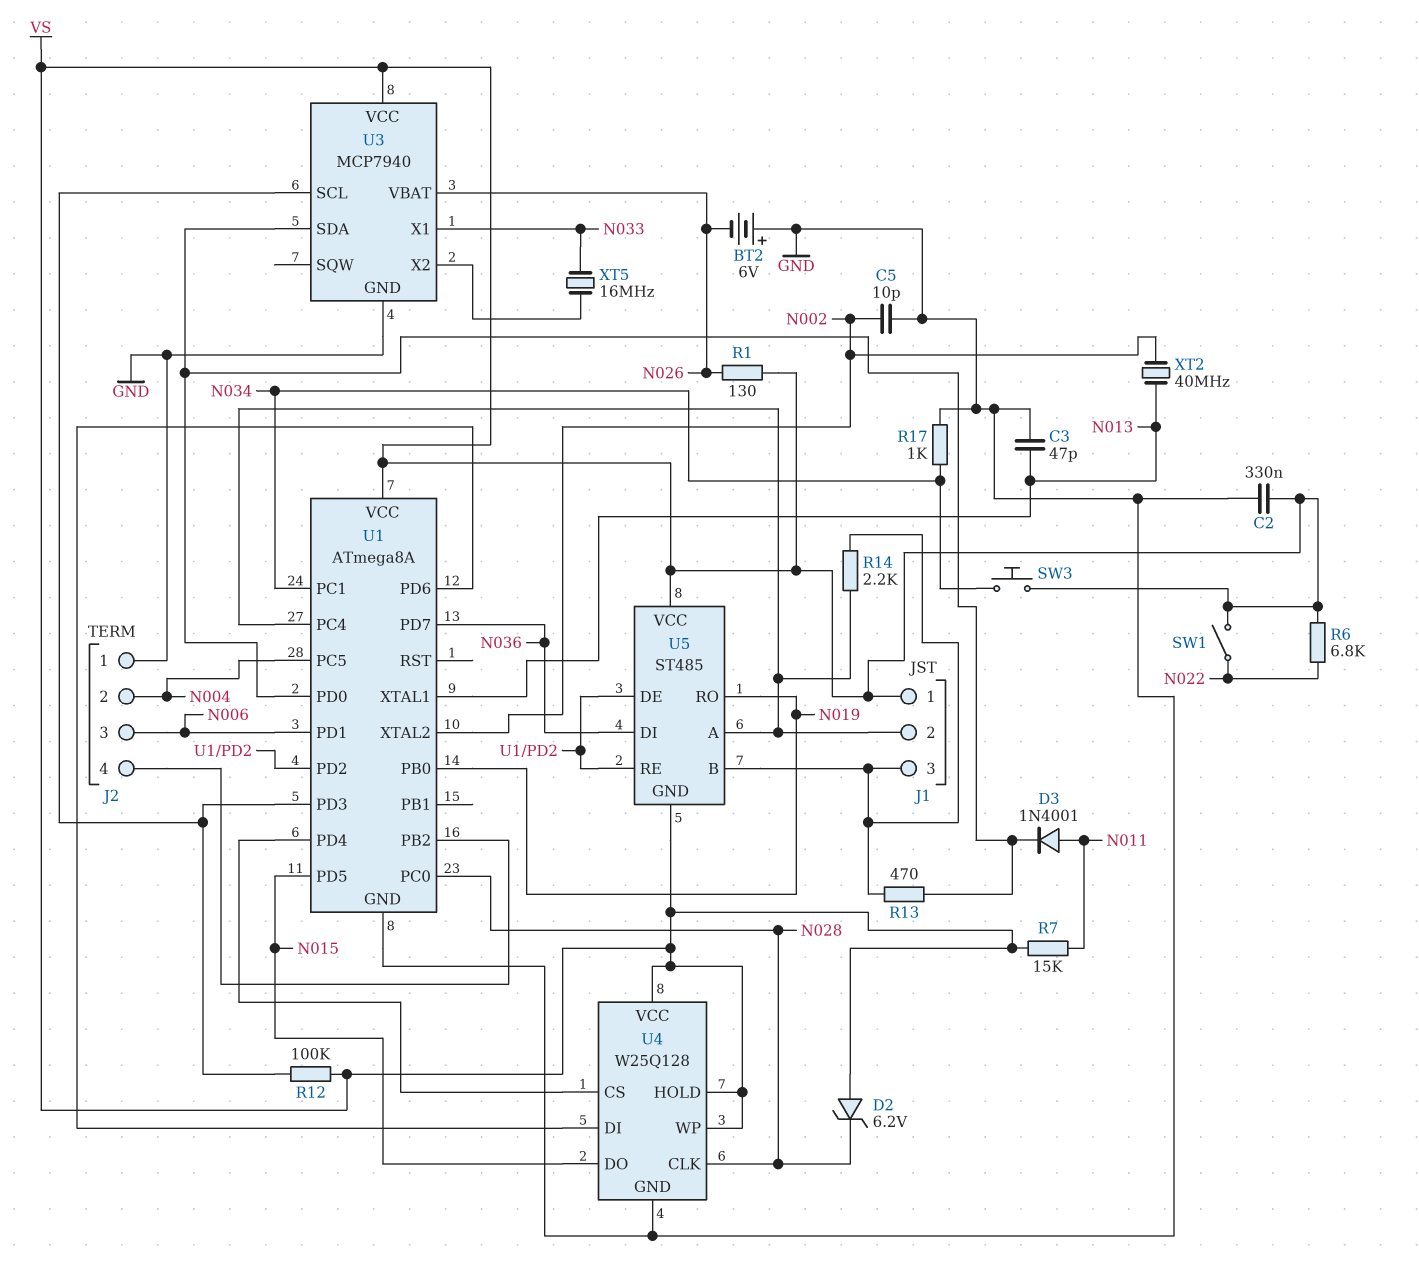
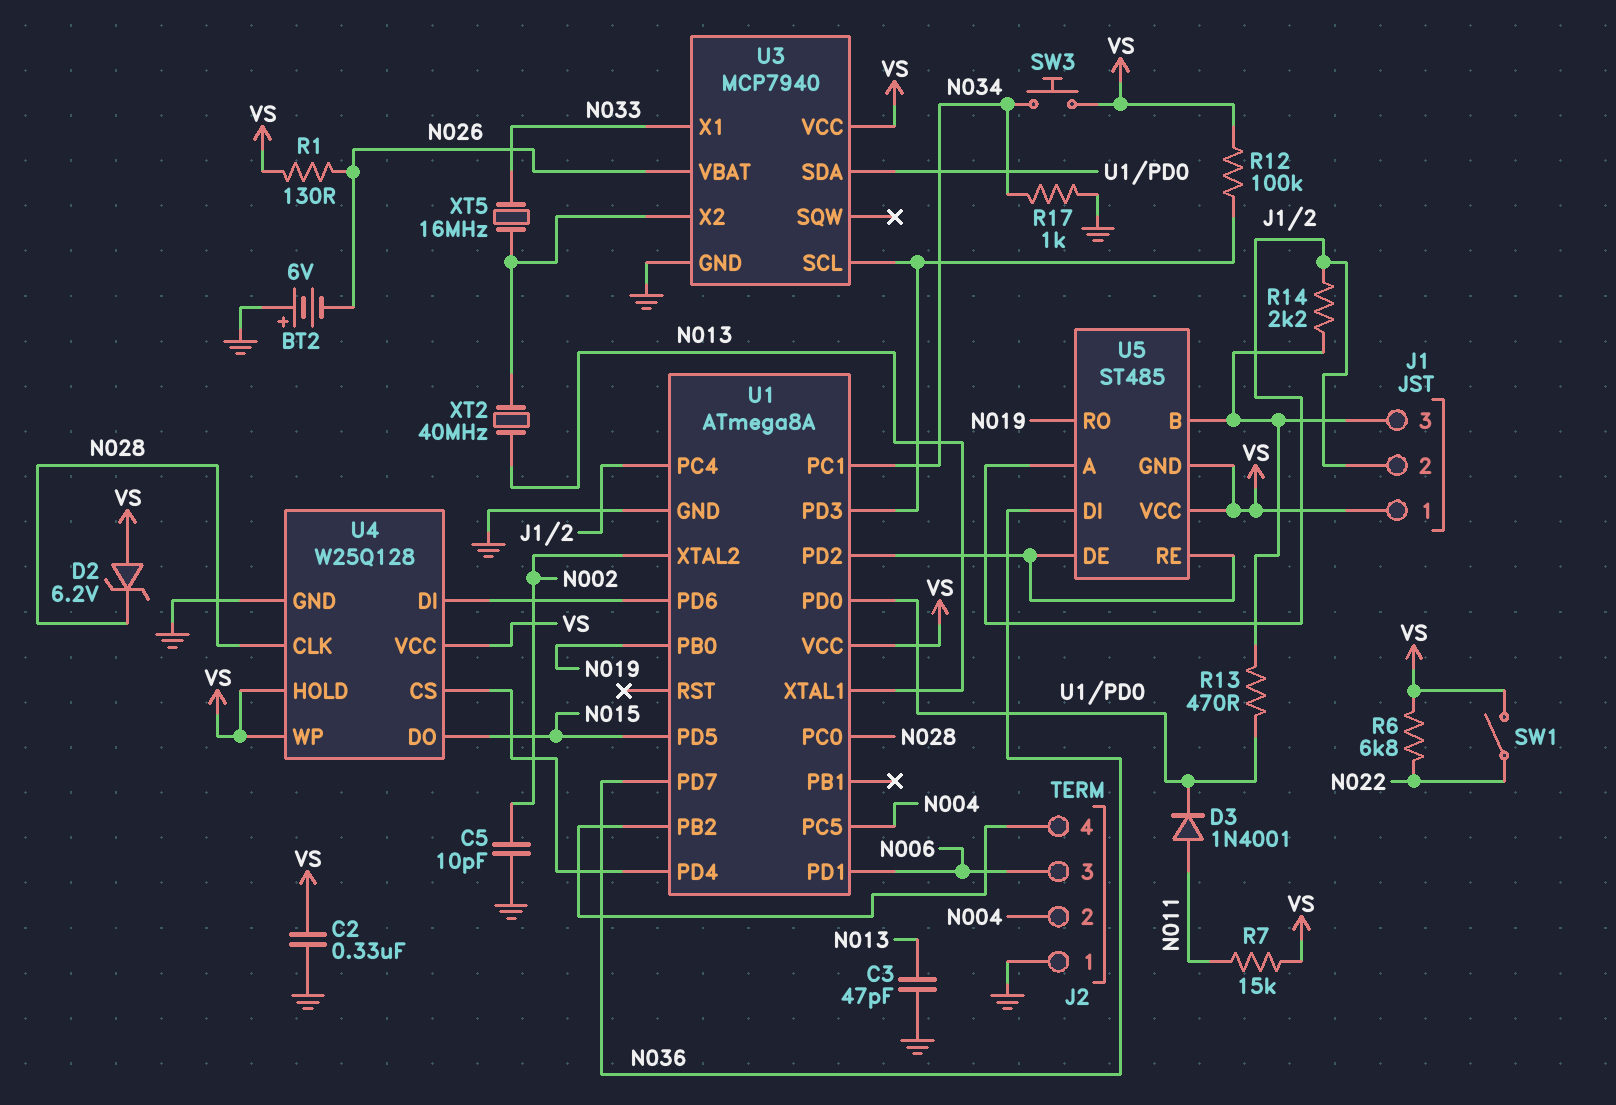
XT2: 40MHz (N002, N013) -> 40MHz (N013, U3/X2)

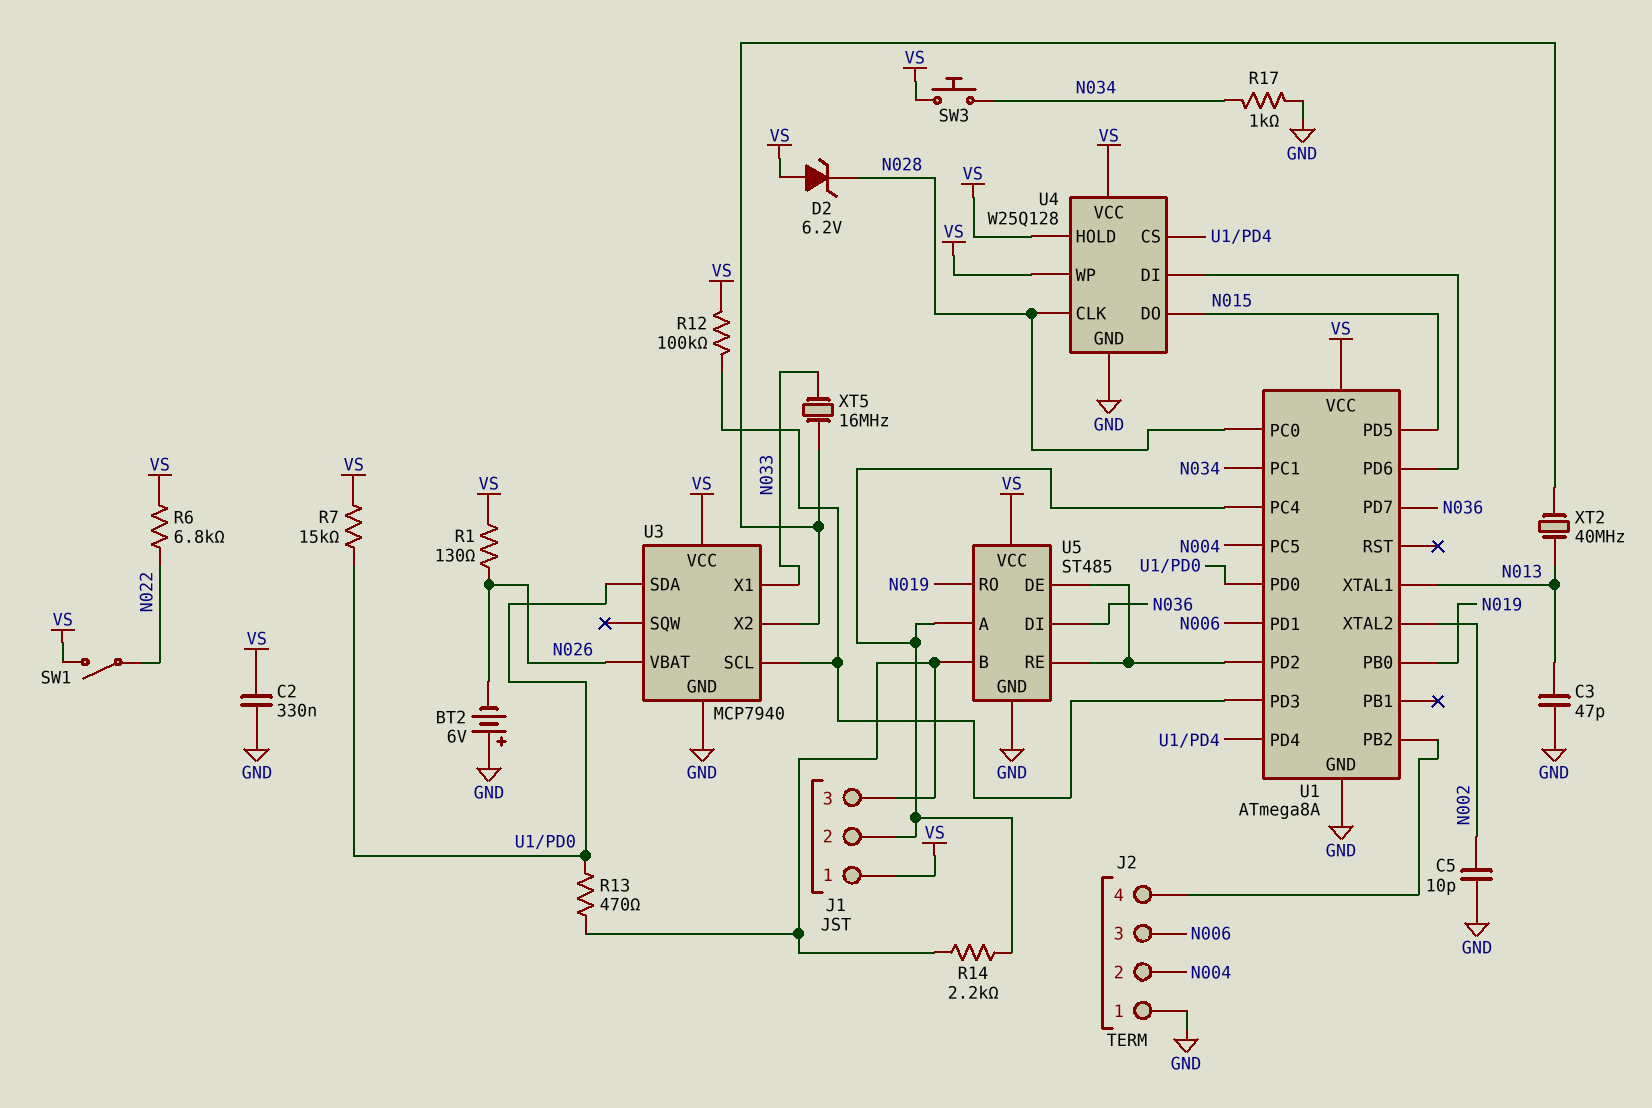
D3: diode 1N4001 (A N011, K U1/PD0) -> none
R7: 15k (N011, VS) -> 15k (U1/PD0, VS)
U5 pin GND: VS -> GND

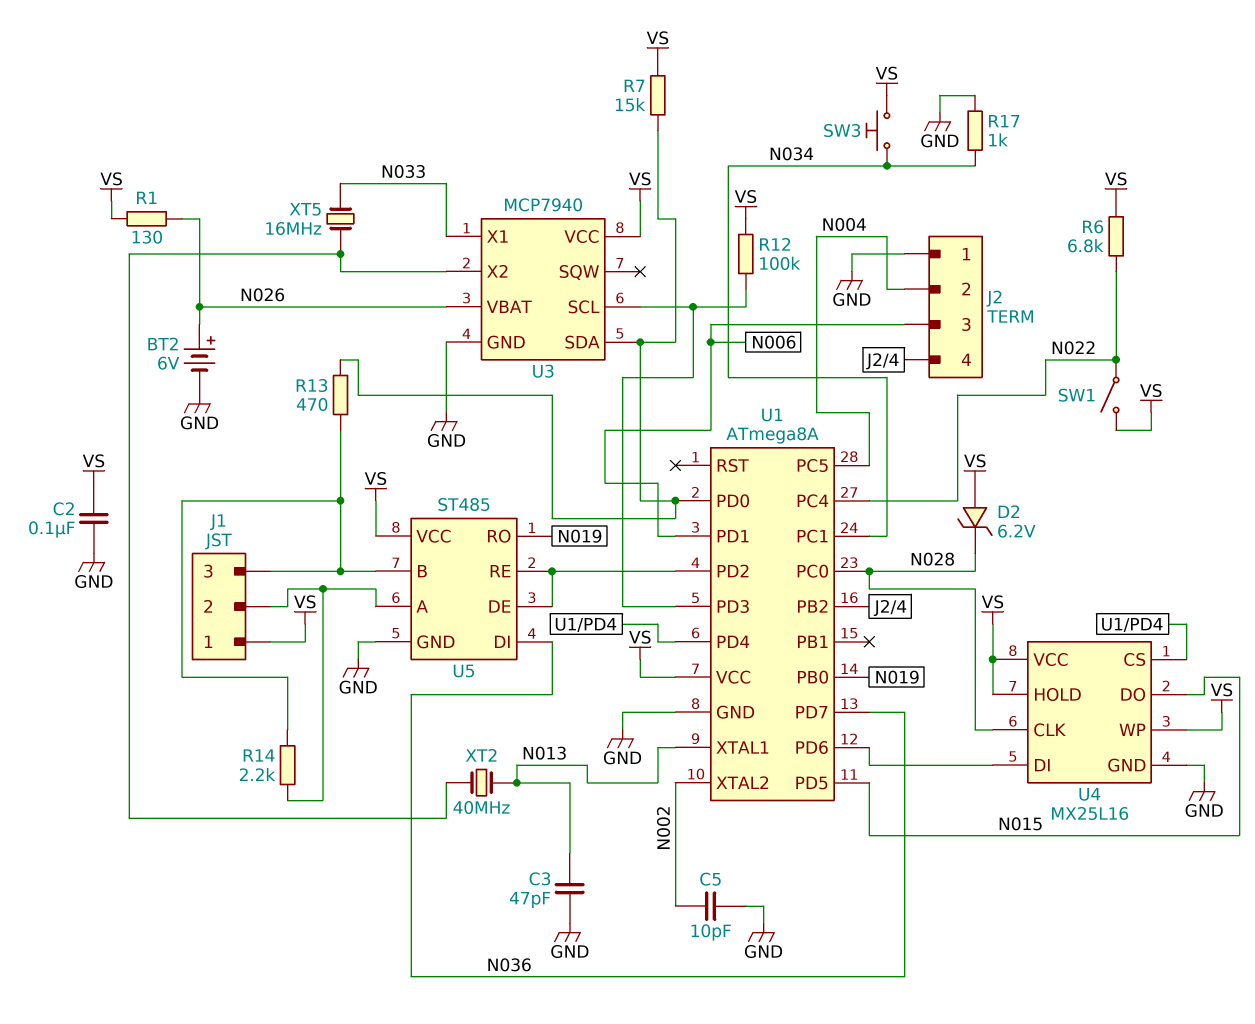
BT2: 6V (plus GND, minus N026) -> 6V (plus N026, minus GND)
C2: 330nF (GND, VS) -> 100nF (GND, VS)
U1 pin PC4: J1/2 -> N022
U4: W25Q128 -> MX25L16

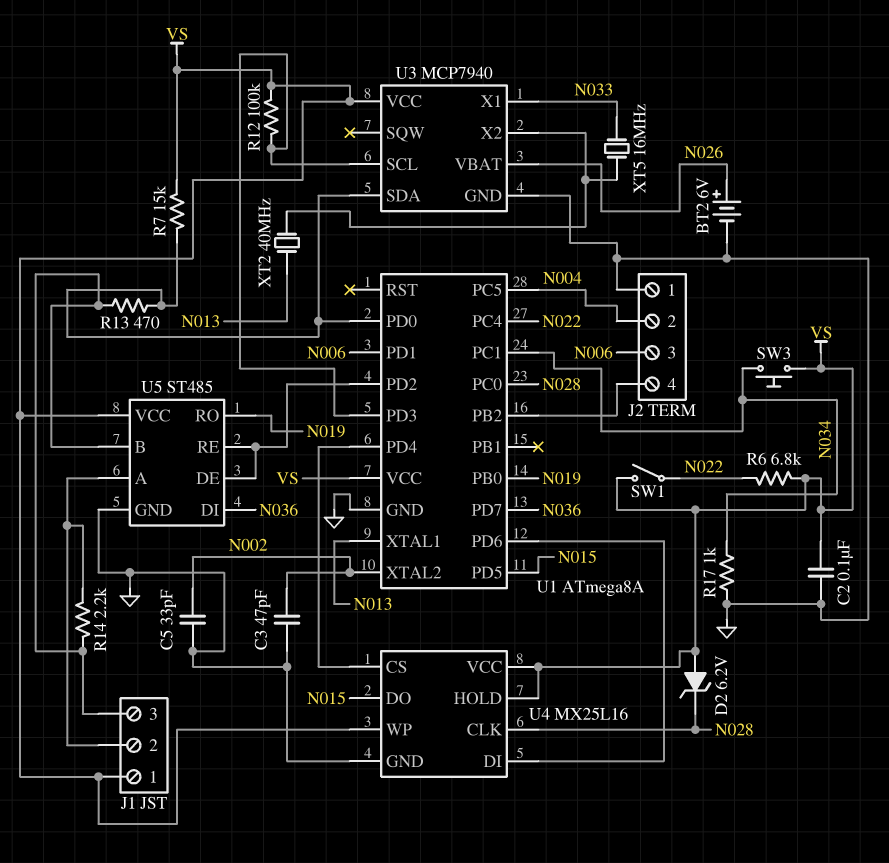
C3: 47pF (GND, N013) -> 47pF (GND, N002)
C5: 10pF (GND, N002) -> 33pF (GND, N002)
R1: 130 (N026, VS) -> none

